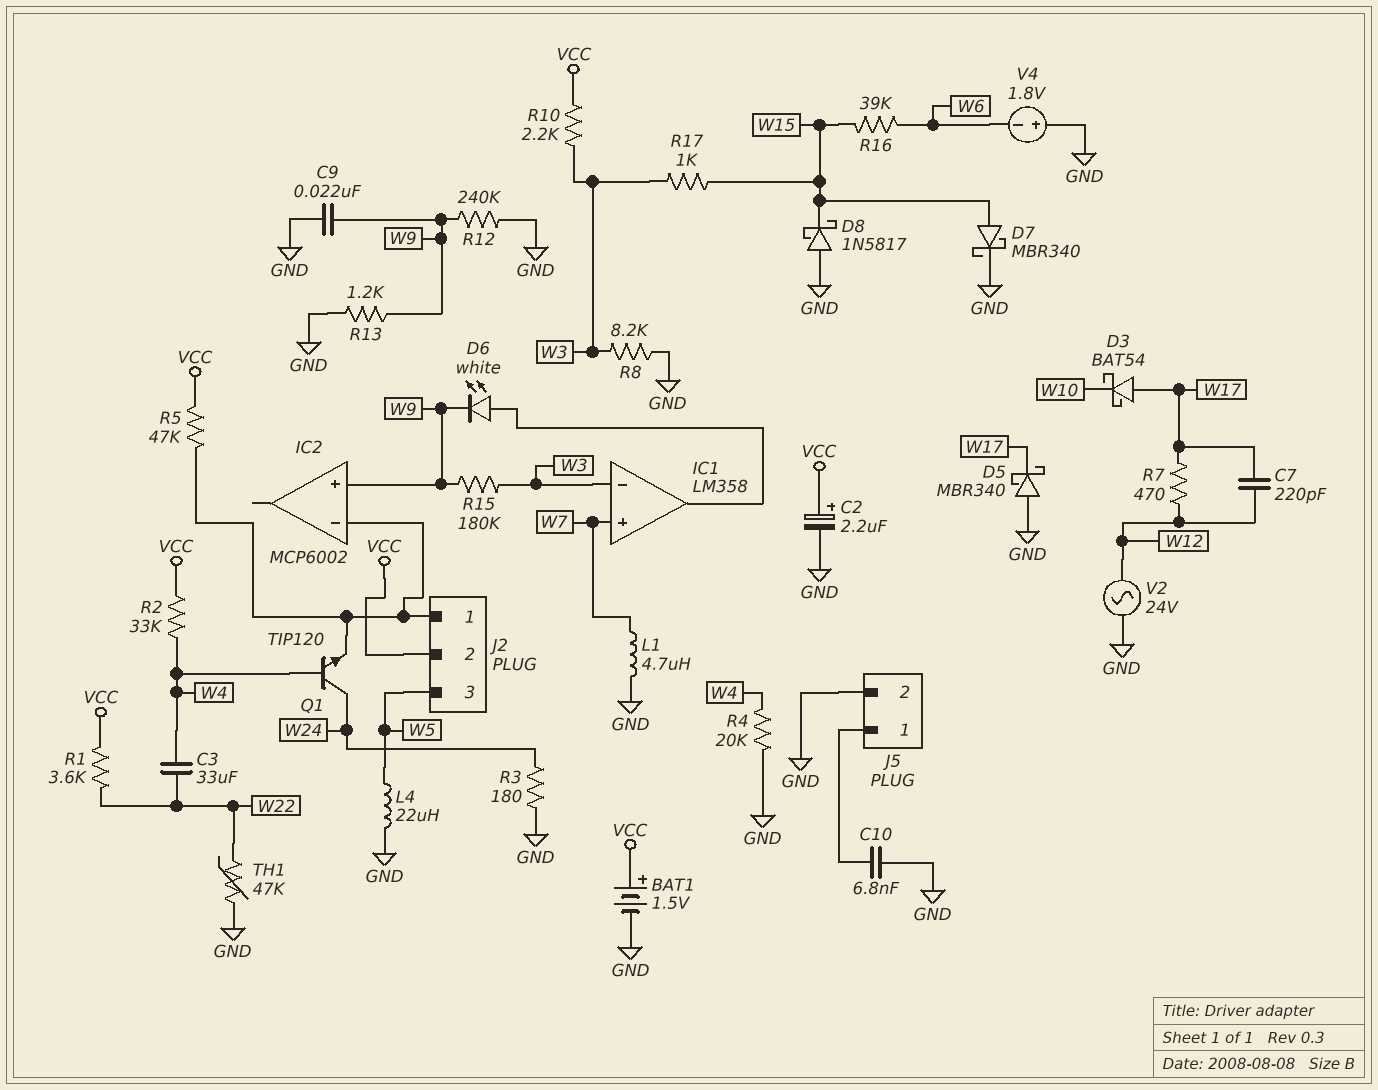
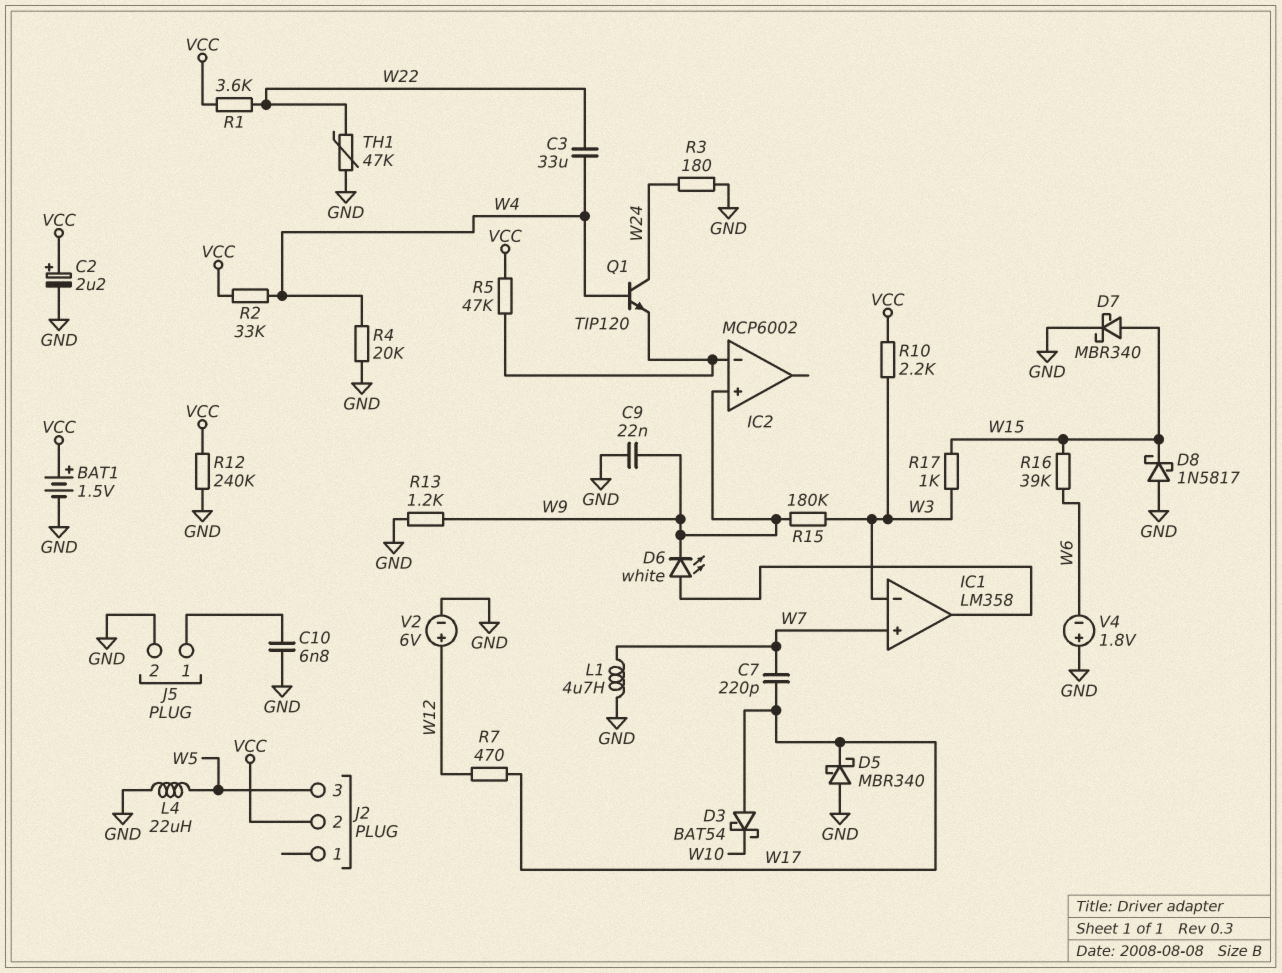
C7: 220pF (W12, W17) -> 220pF (W7, W17)
J2 pin 1: IC2/in- -> none
R8: 8.2k (GND, W3) -> none
R12: 240k (GND, W9) -> 240k (GND, VCC)
V2: AC 24V (GND, W12) -> 6V (plus W12, minus GND)

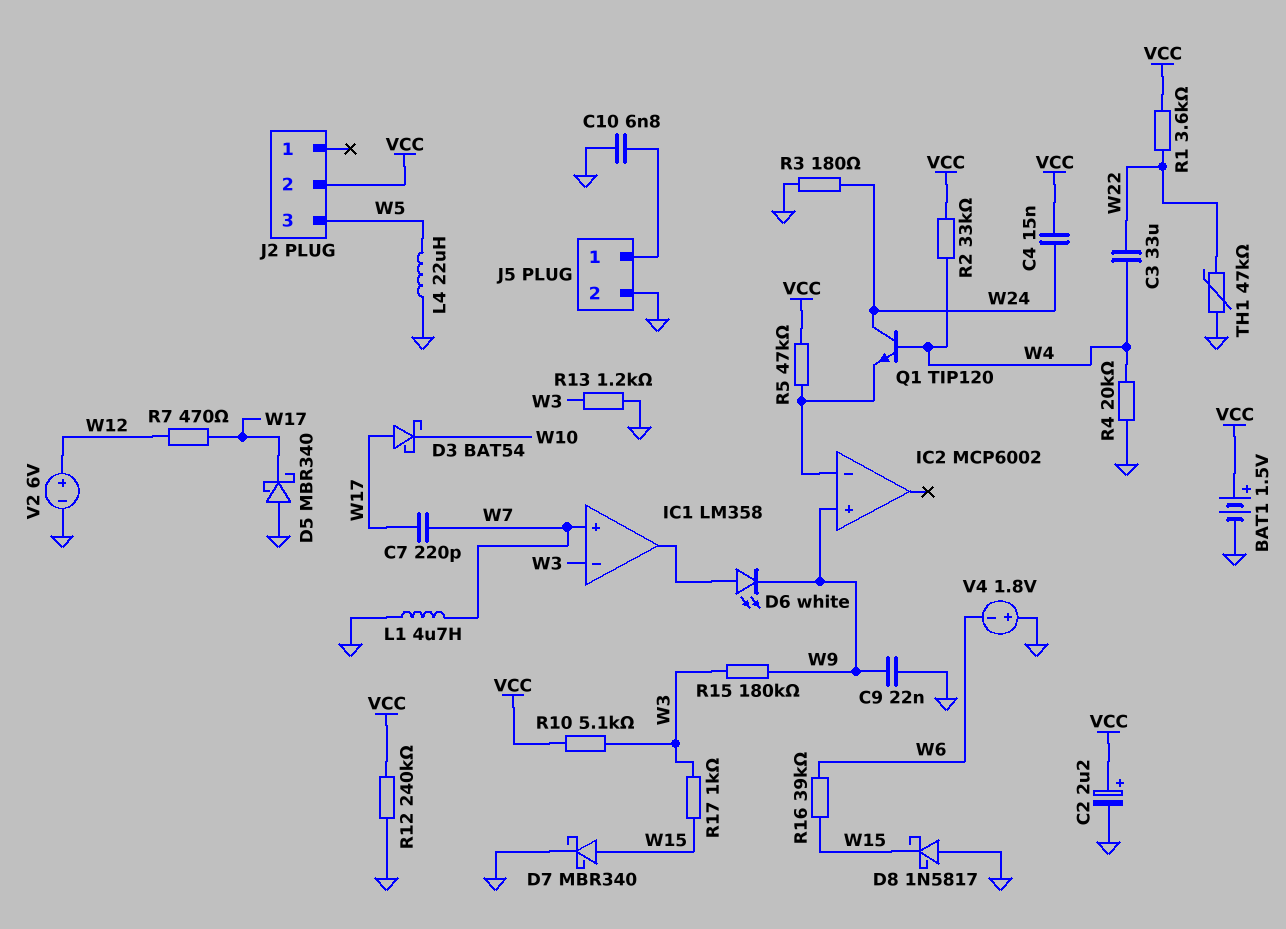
C4: none -> 15nF (VCC, W24)
R10: 2.2k (VCC, W3) -> 5.1k (VCC, W3)
R13: 1.2k (GND, W9) -> 1.2k (GND, W3)

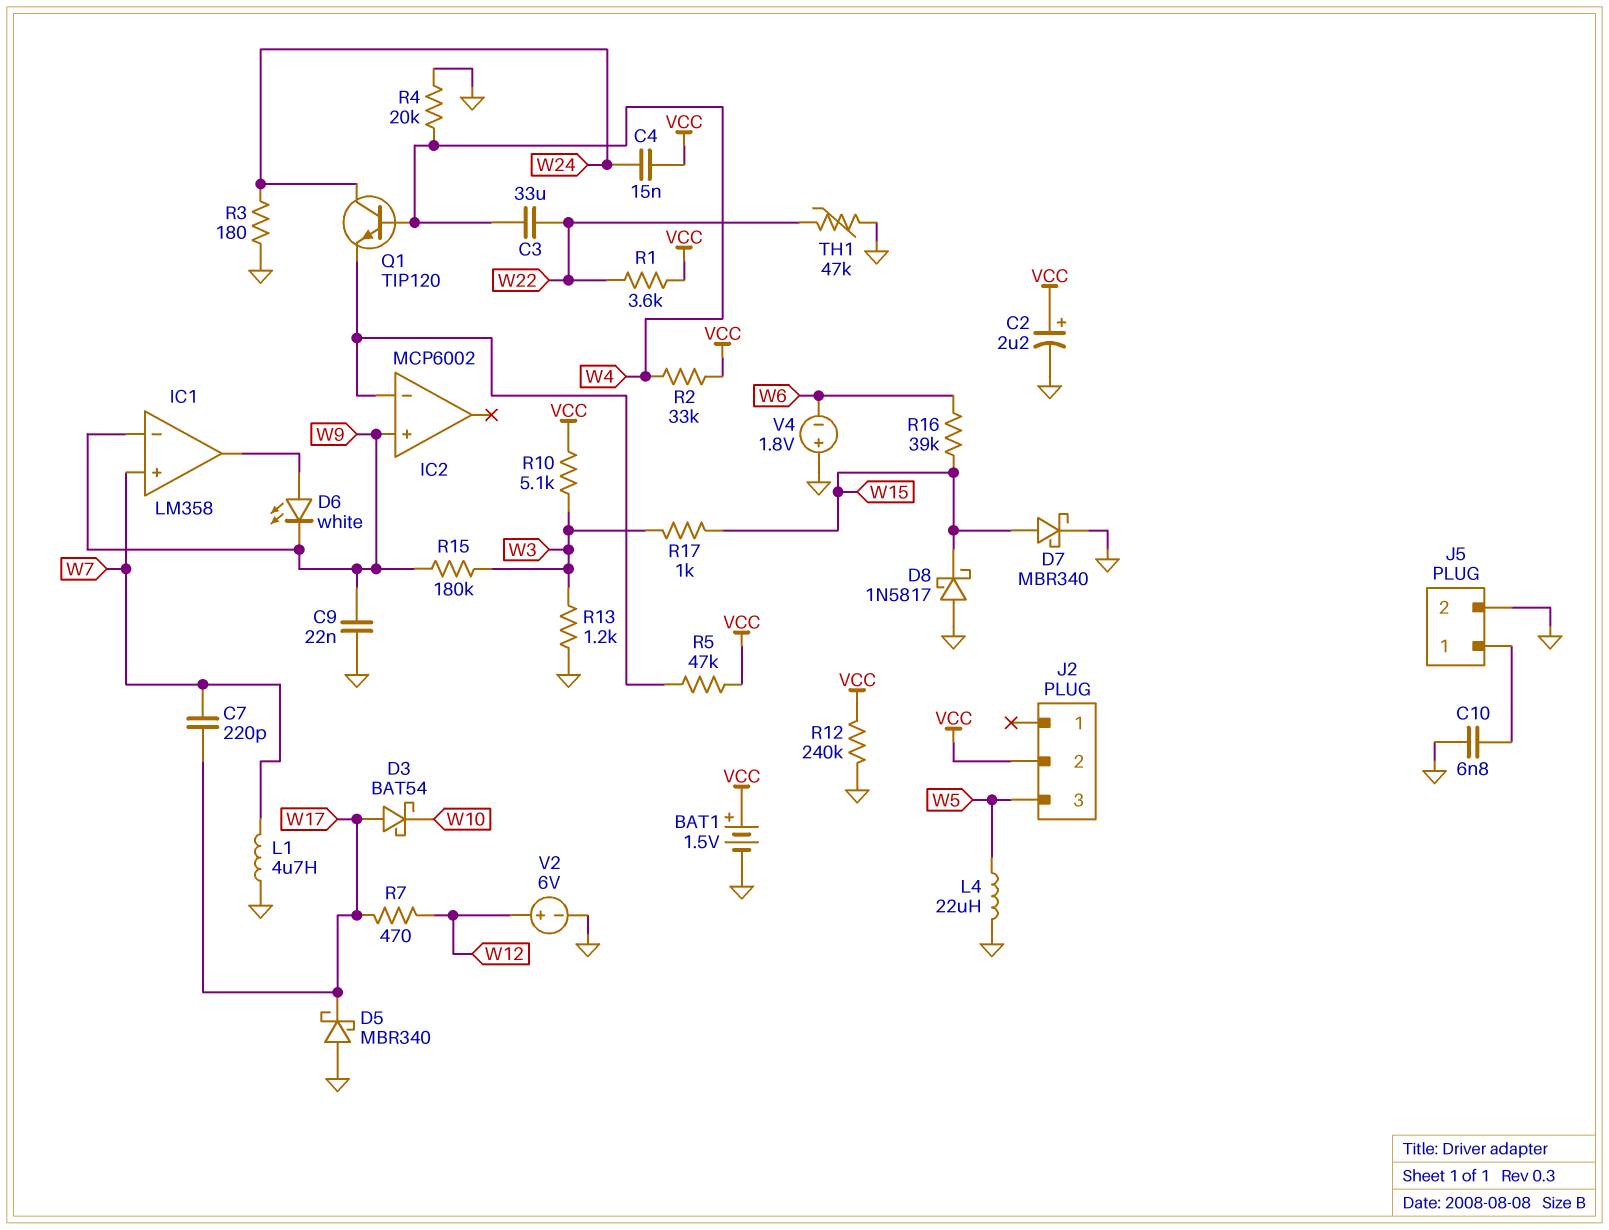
IC1 pin in-: W3 -> W9

